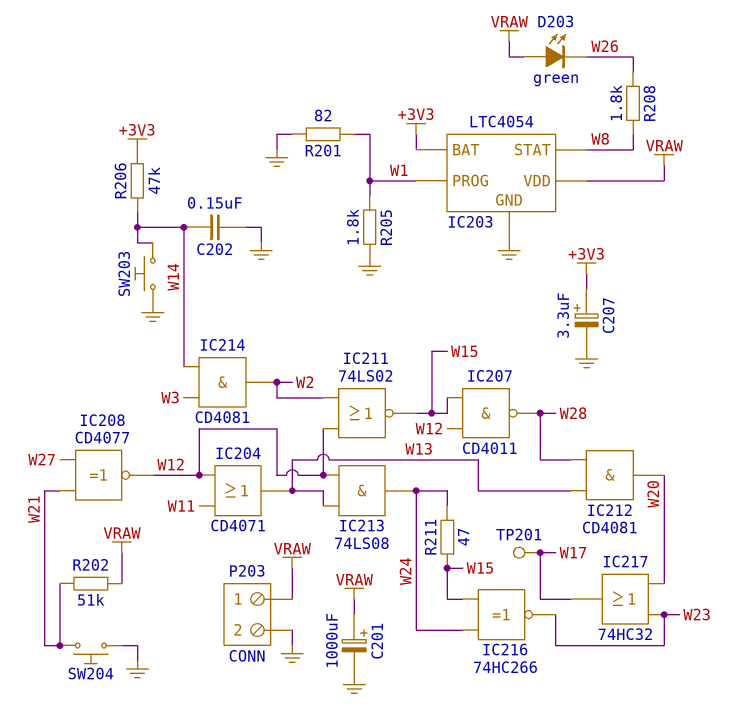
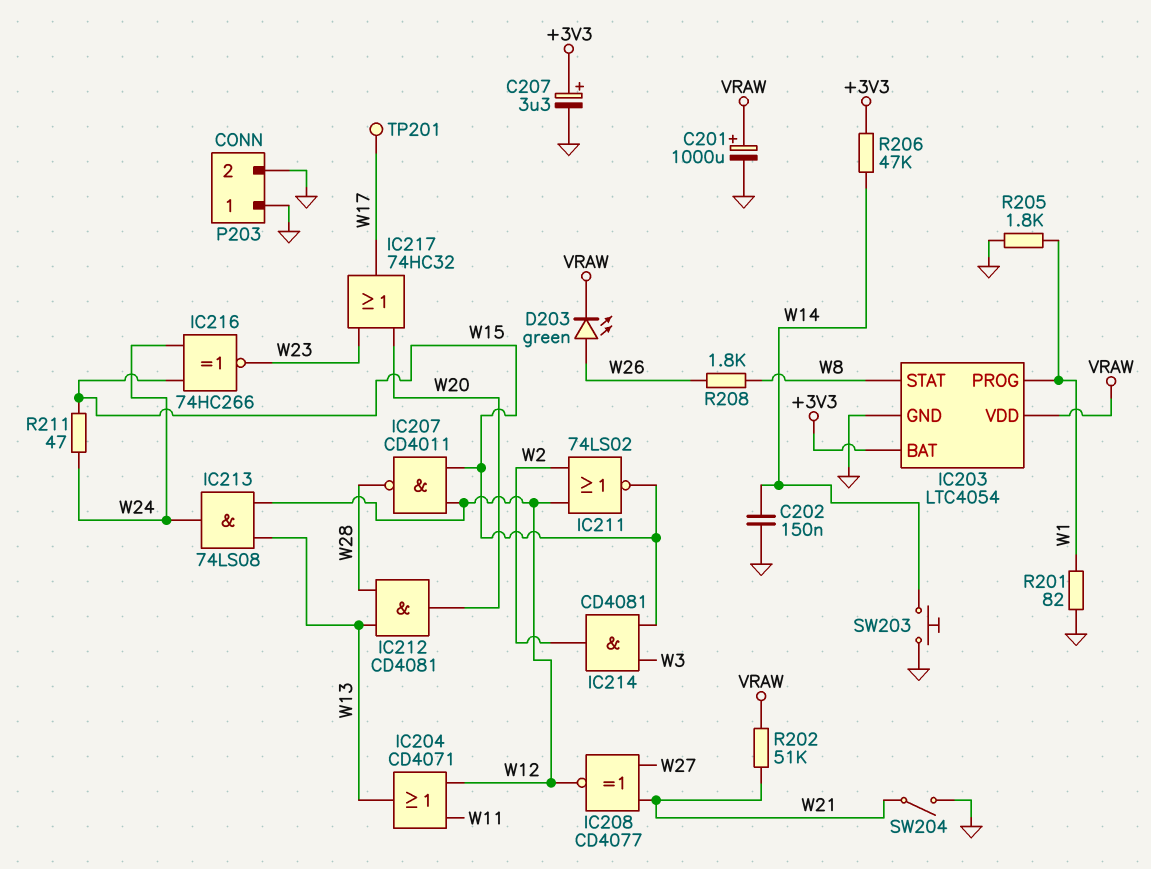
D203: LED green (A VRAW, K W26) -> LED green (A W26, K VRAW)
IC214: AND CD4081 (in W3, in W14, out W2) -> AND CD4081 (in W3, in W15, out W2)
P203 pin 1: VRAW -> GND
SW204: button (GND, W21) -> switch (GND, W21)

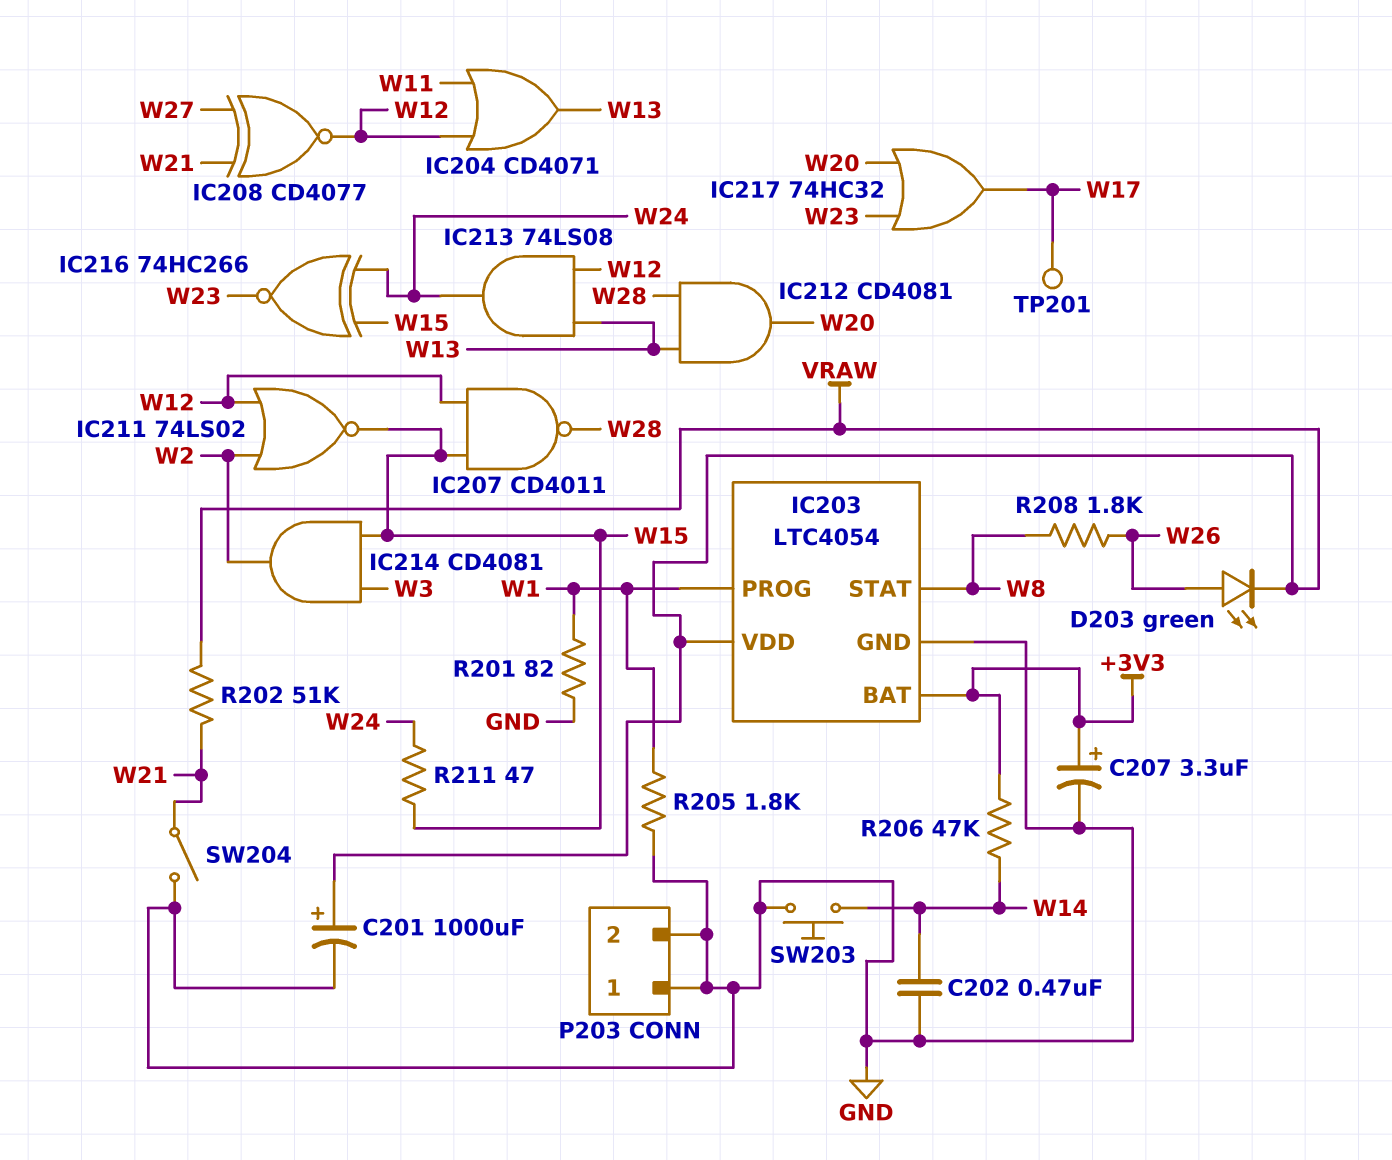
C202: 150nF (GND, W14) -> 470nF (GND, W14)

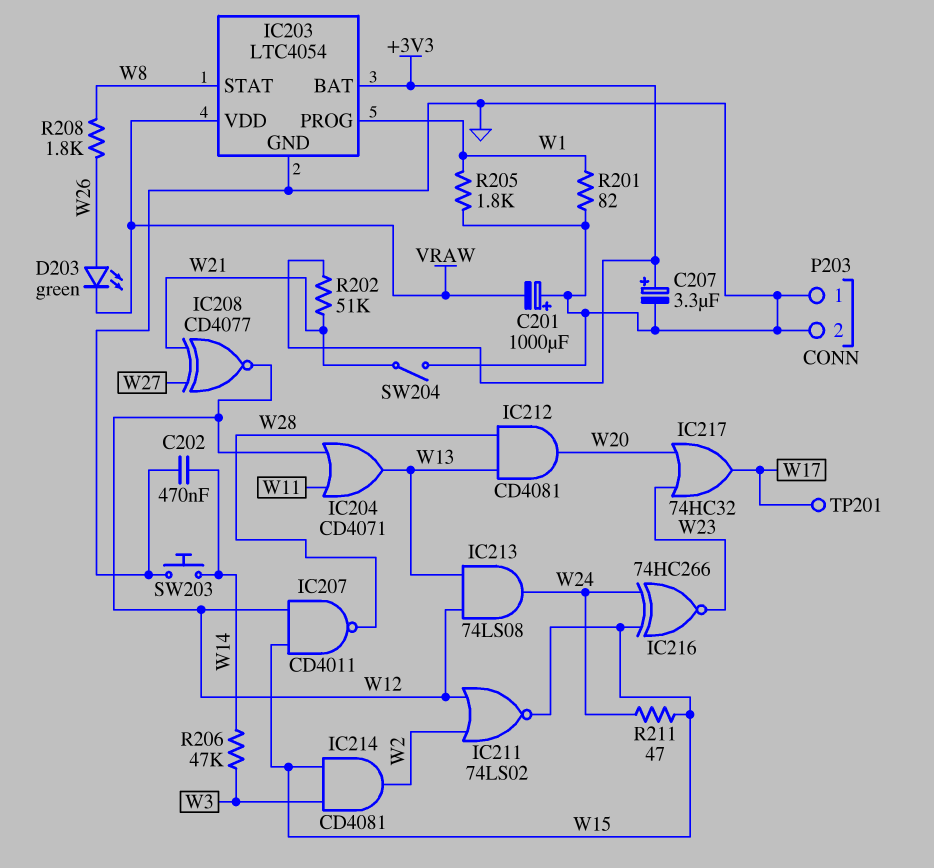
C201: 1000uF (plus VRAW, minus GND) -> 1000uF (plus GND, minus VRAW)
R202: 51k (VRAW, W21) -> 51k (+3V3, W21)
R206: 47k (+3V3, W14) -> 47k (W3, W14)

